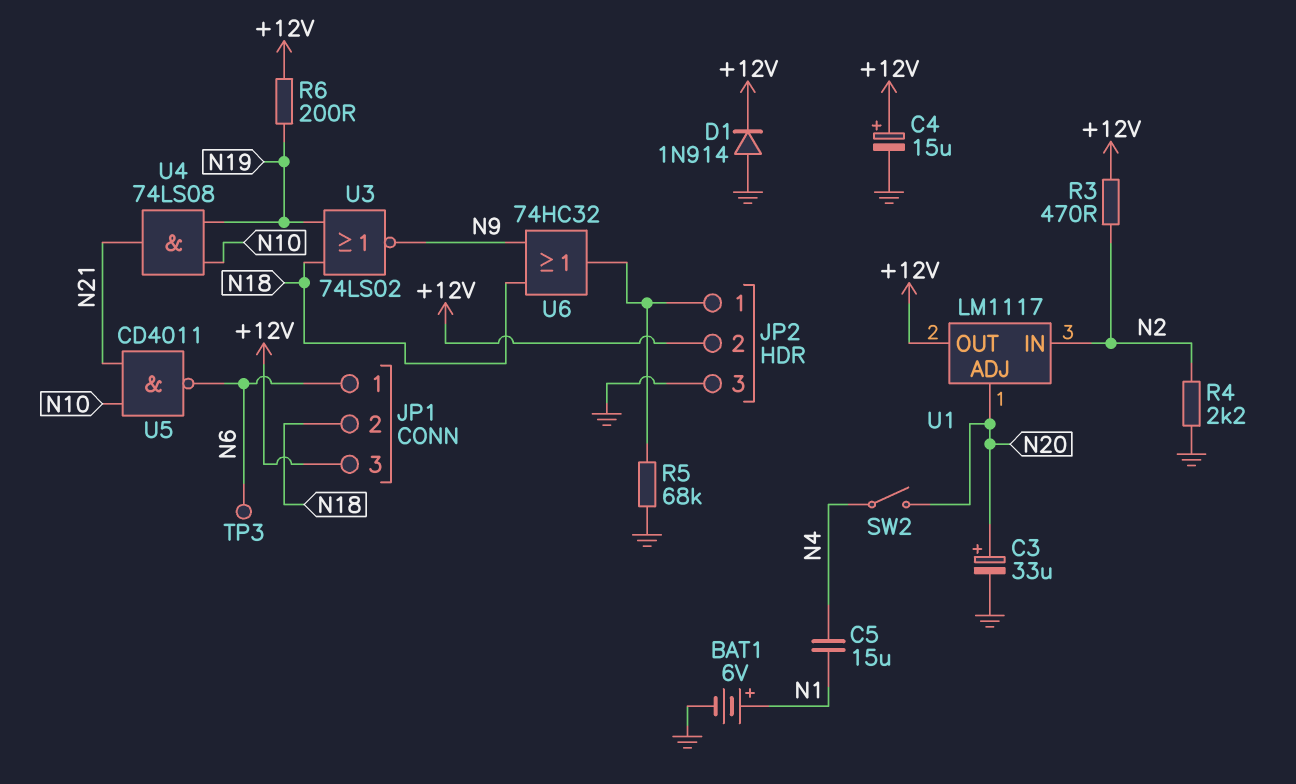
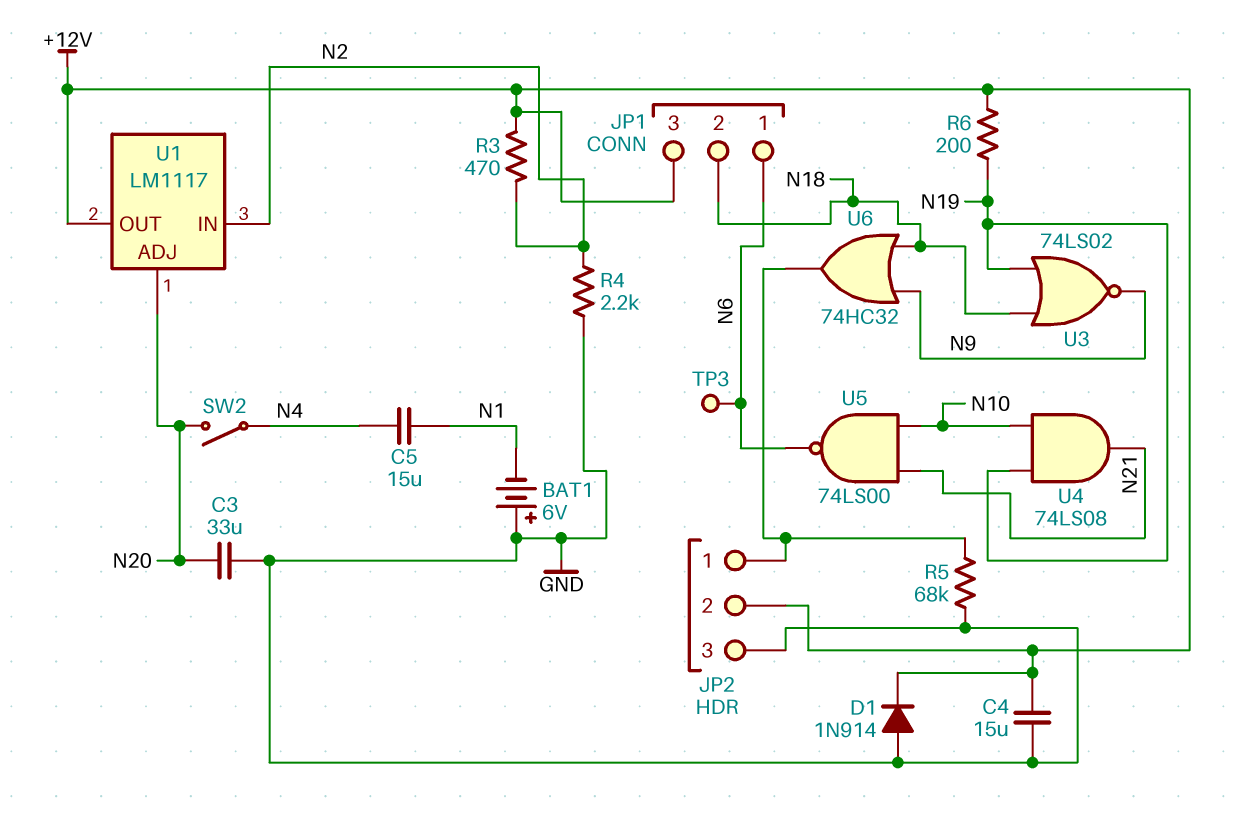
BAT1: 6V (plus N1, minus GND) -> 6V (plus GND, minus N1)
C3: 33uF (plus N20, minus GND) -> 33uF (GND, N20)
C4: 15uF (plus +12V, minus GND) -> 15uF (+12V, GND)
U5: NAND CD4011 (in N10, in N21, out N6) -> NAND 74LS00 (in N10, in N21, out N6)

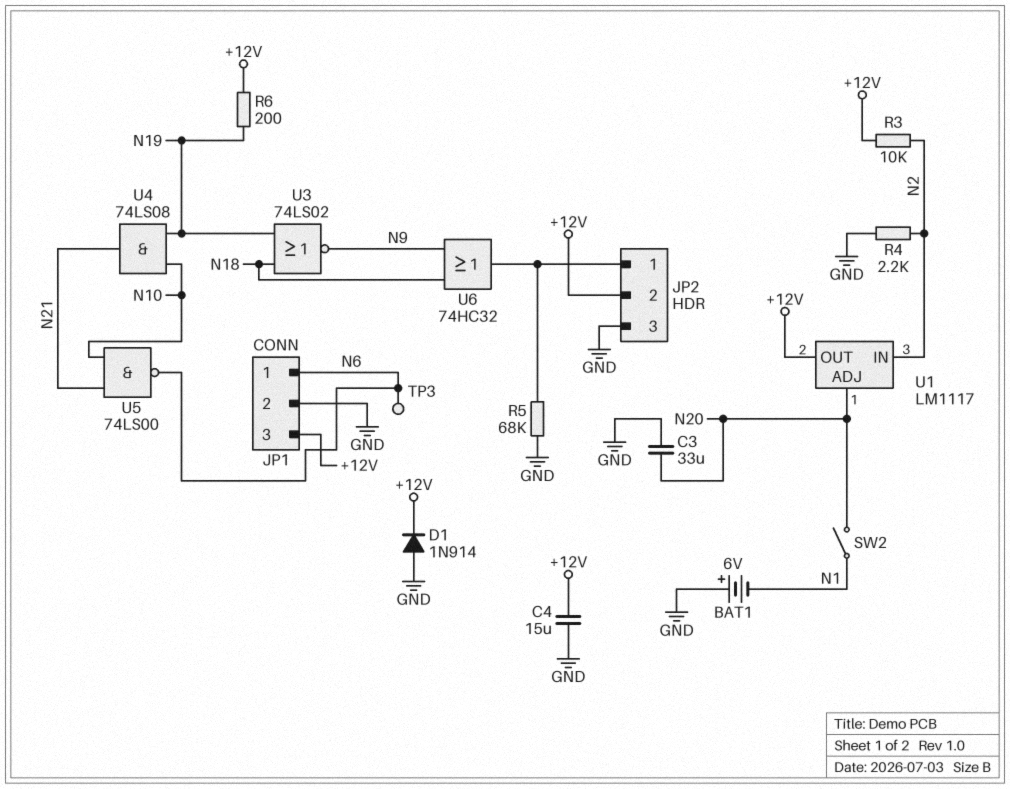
C5: 15uF (N1, N4) -> none
JP1 pin 2: N18 -> GND
R3: 470 (+12V, N2) -> 10k (+12V, N2)
SW2: switch (N4, N20) -> switch (N1, N20)

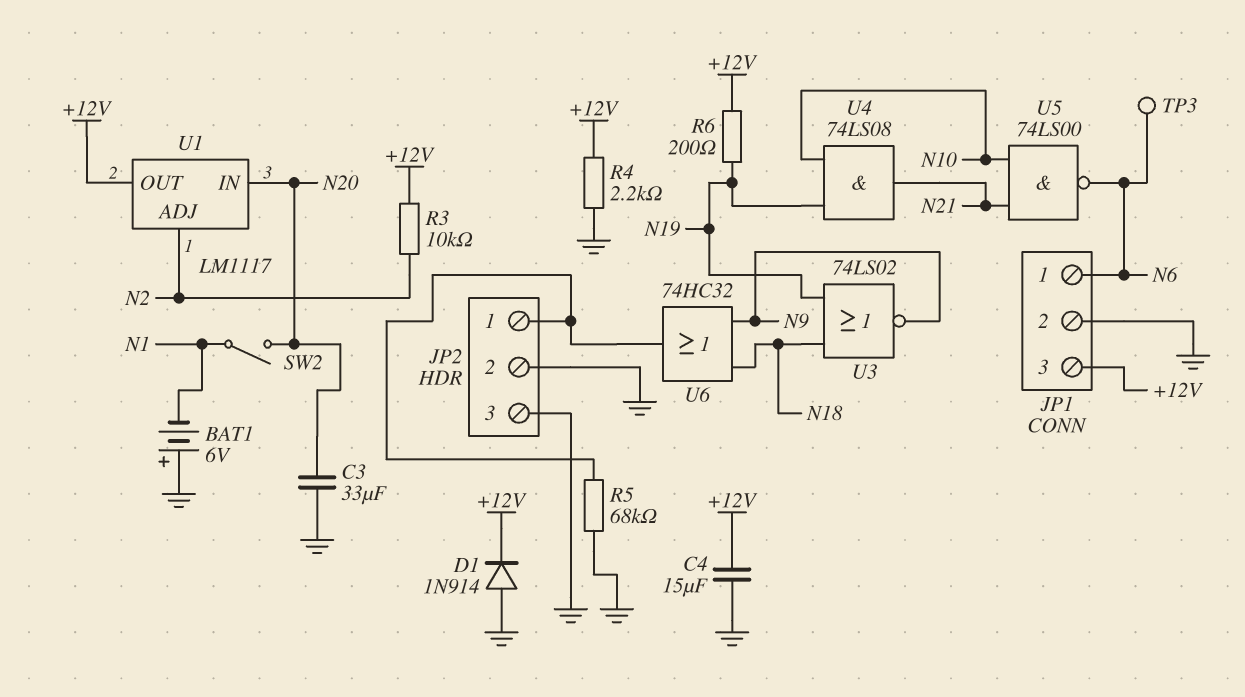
JP2 pin 2: +12V -> GND
R4: 2.2k (GND, N2) -> 2.2k (+12V, GND)
U1 pin ADJ: N20 -> N2
U1 pin IN: N2 -> N20

